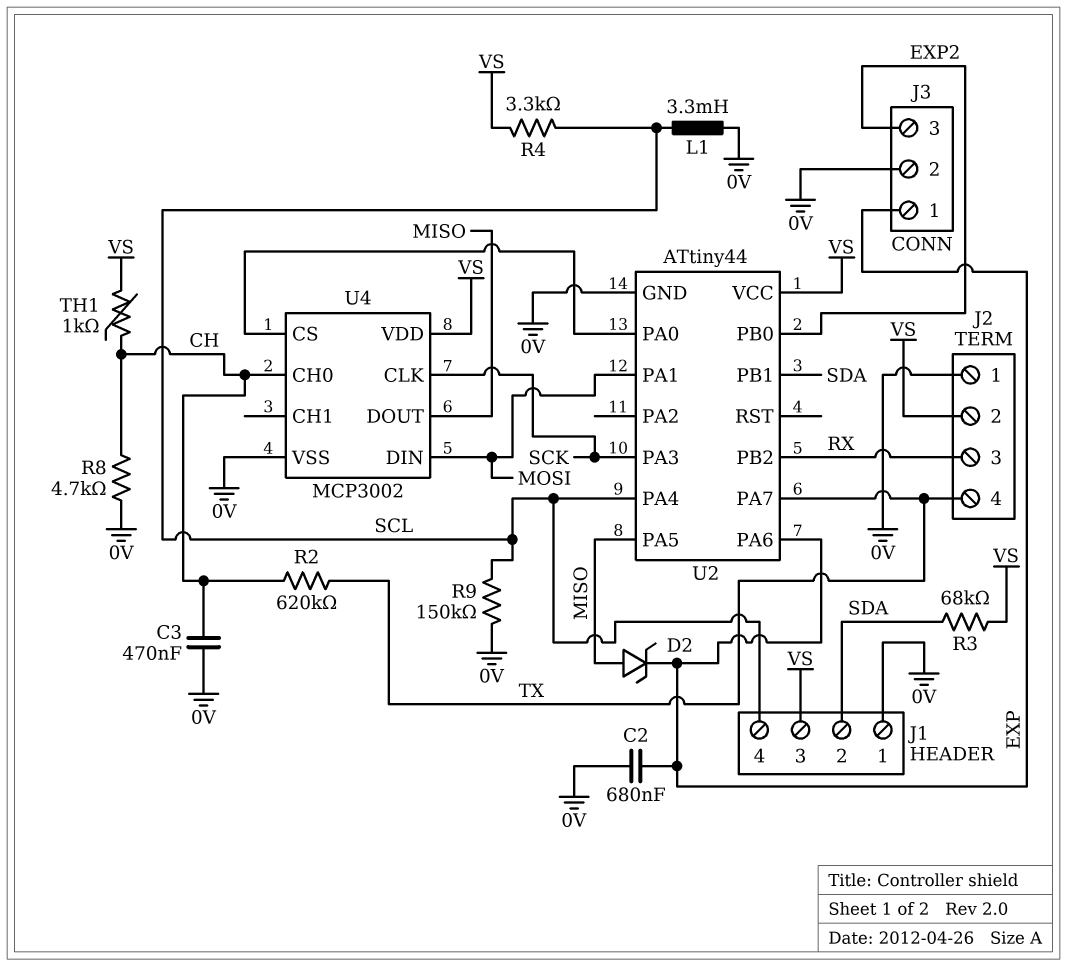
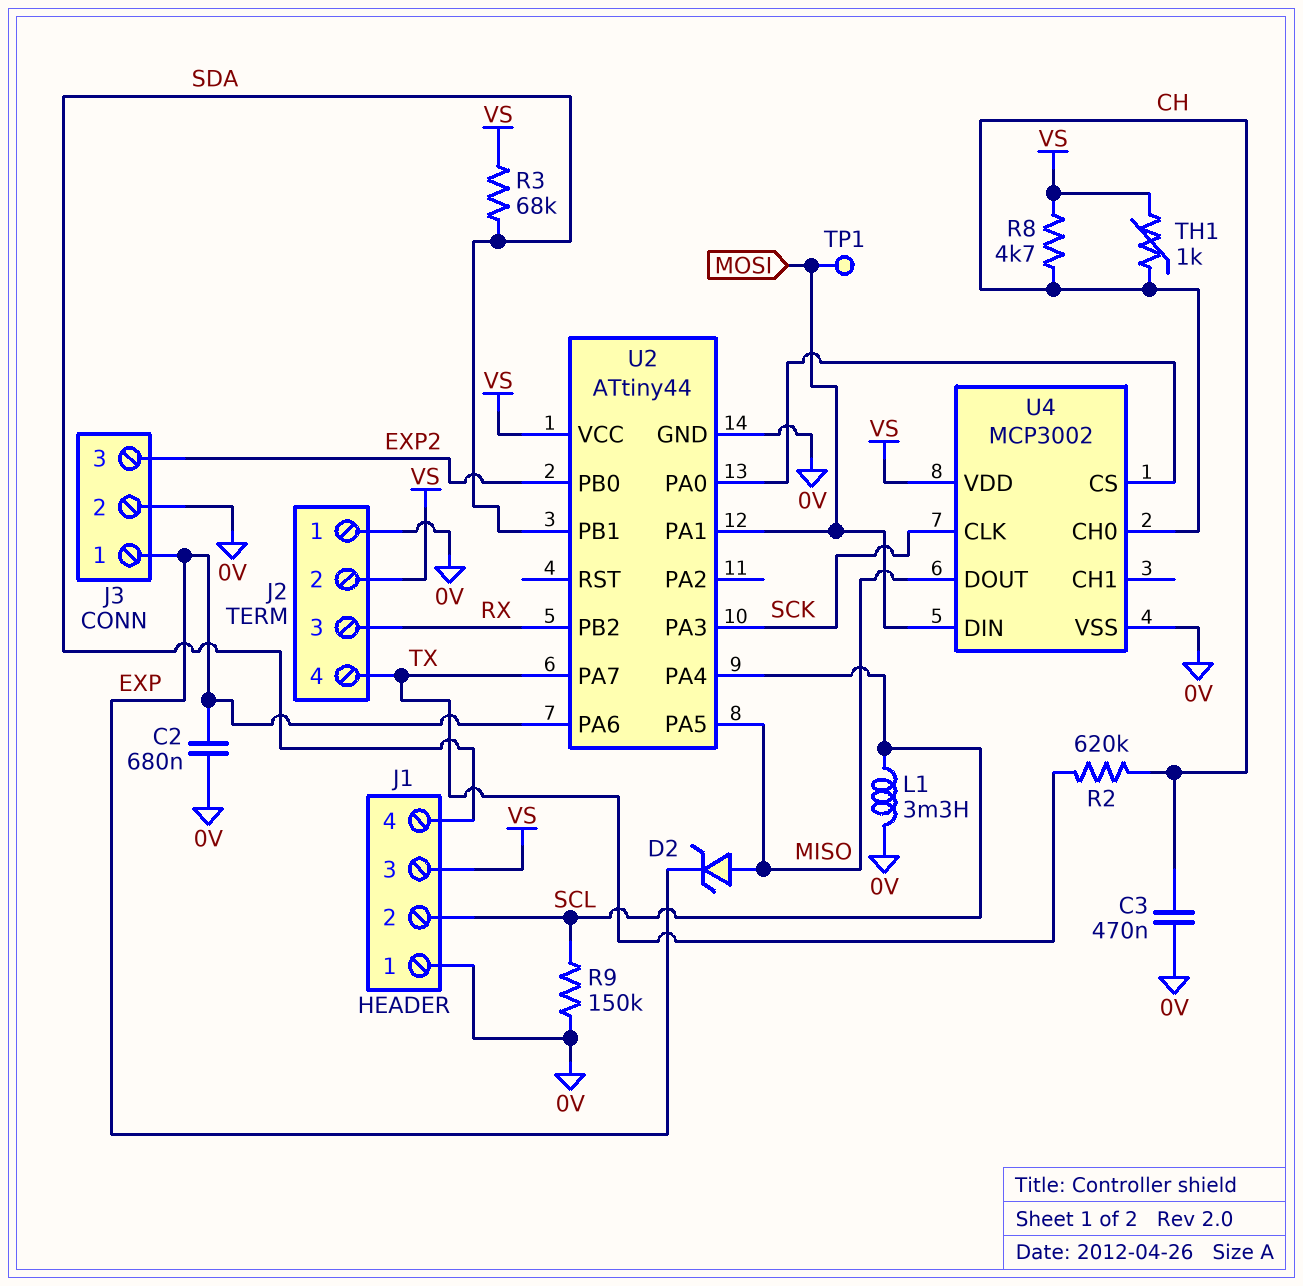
J1 pin 2: SDA -> SCL
J1 pin 4: SCL -> SDA
R4: 3.3k (SCL, VS) -> none
R8: 4.7k (0V, CH) -> 4.7k (CH, VS)
TP1: none -> test point (MOSI)

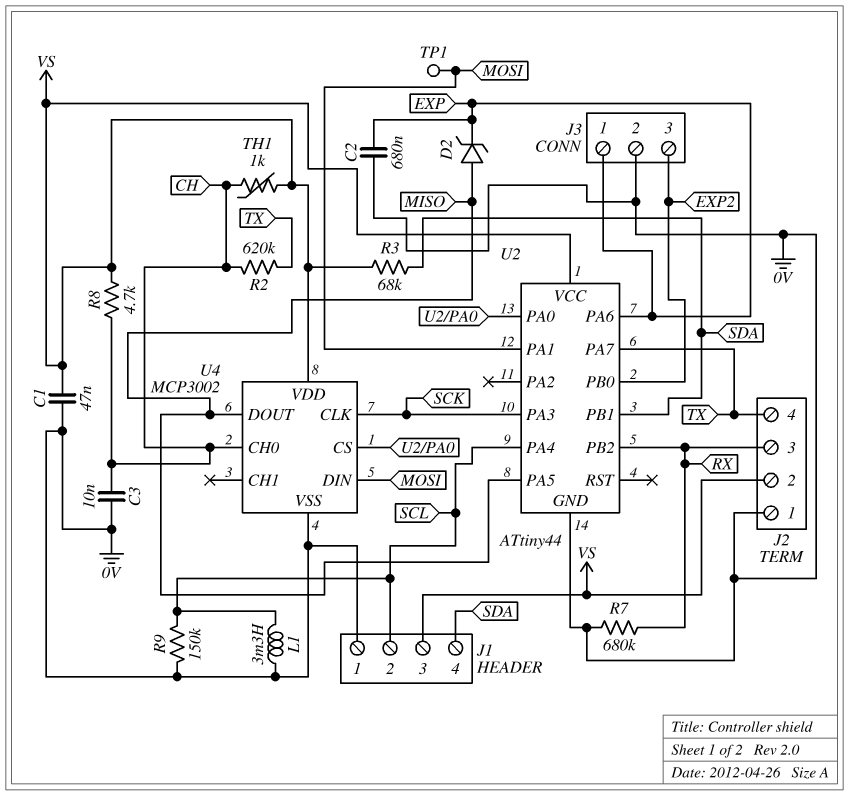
C1: none -> 47nF (0V, VS)
C3: 470nF (0V, CH) -> 10nF (0V, CH)
R7: none -> 680k (0V, RX)

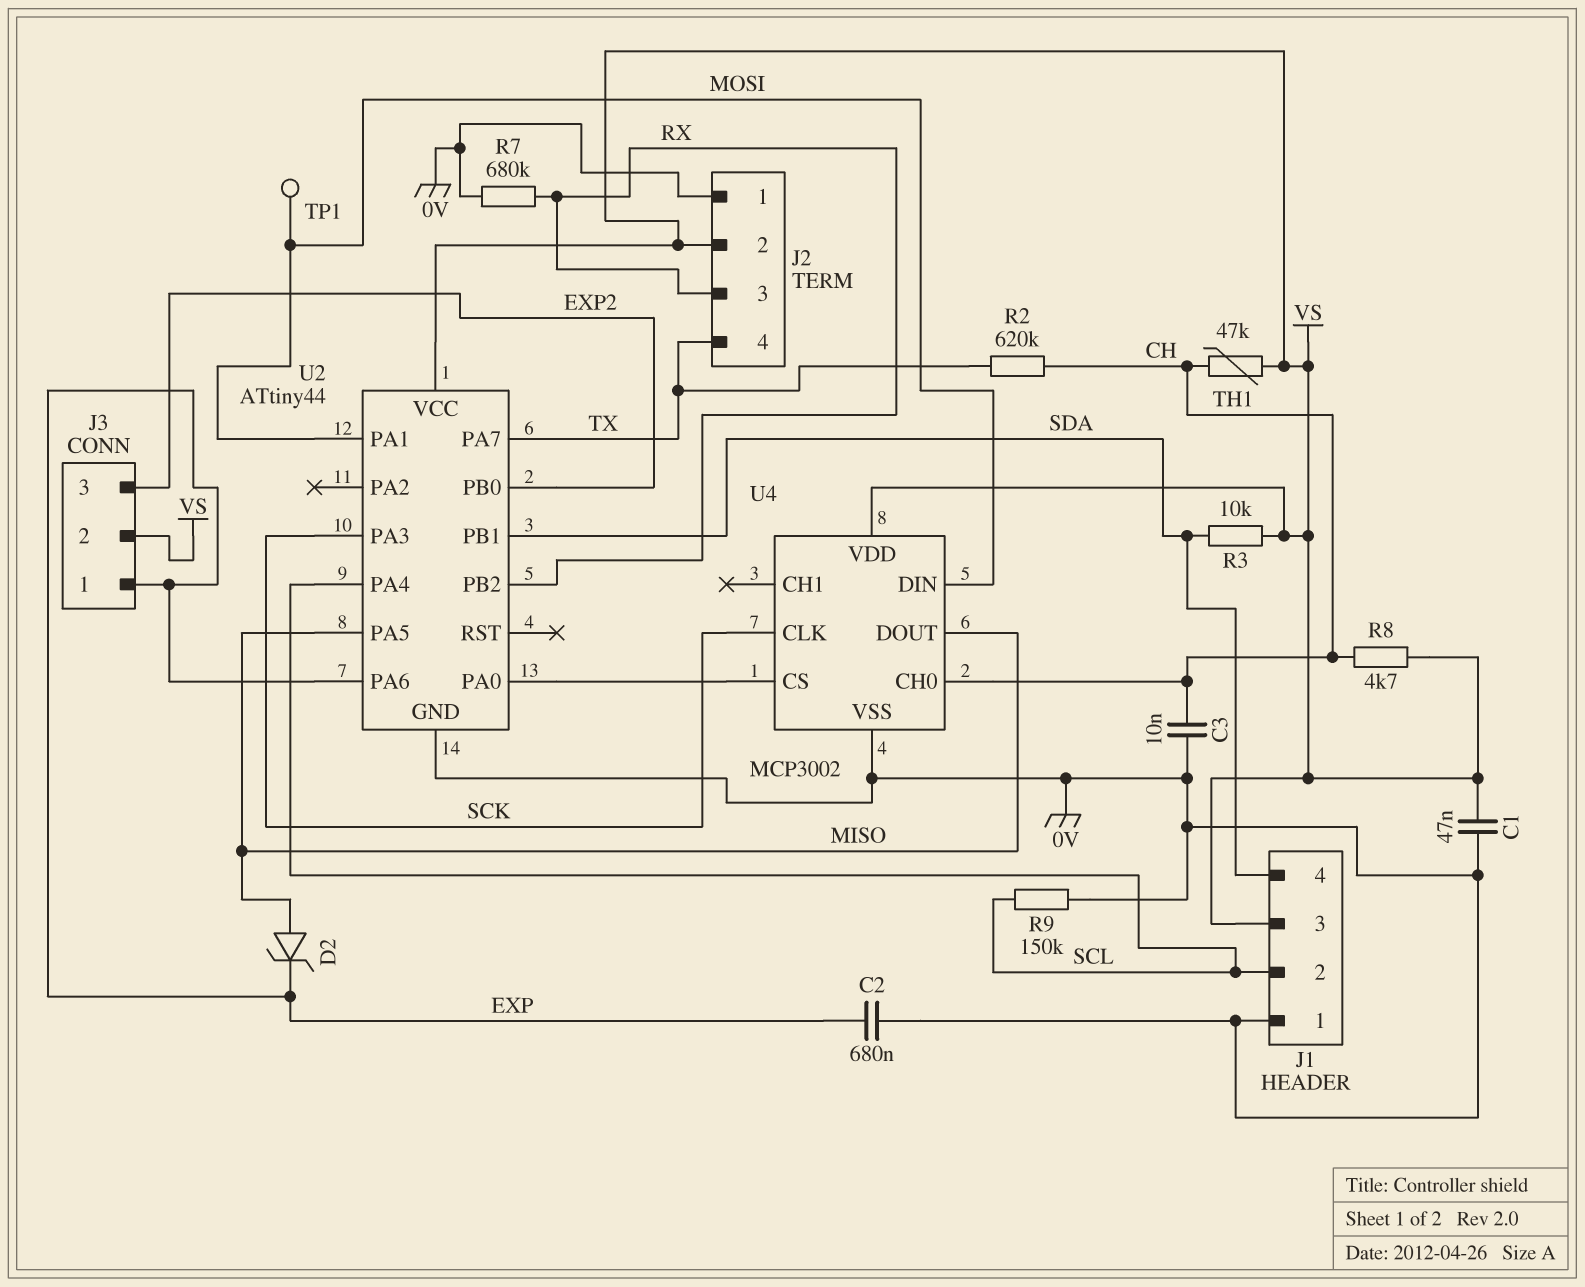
J3 pin 2: 0V -> VS
L1: 3.3mH (0V, SCL) -> none
R3: 68k (SDA, VS) -> 10k (SDA, VS)
TH1: 1k (CH, VS) -> 47k (CH, VS)

